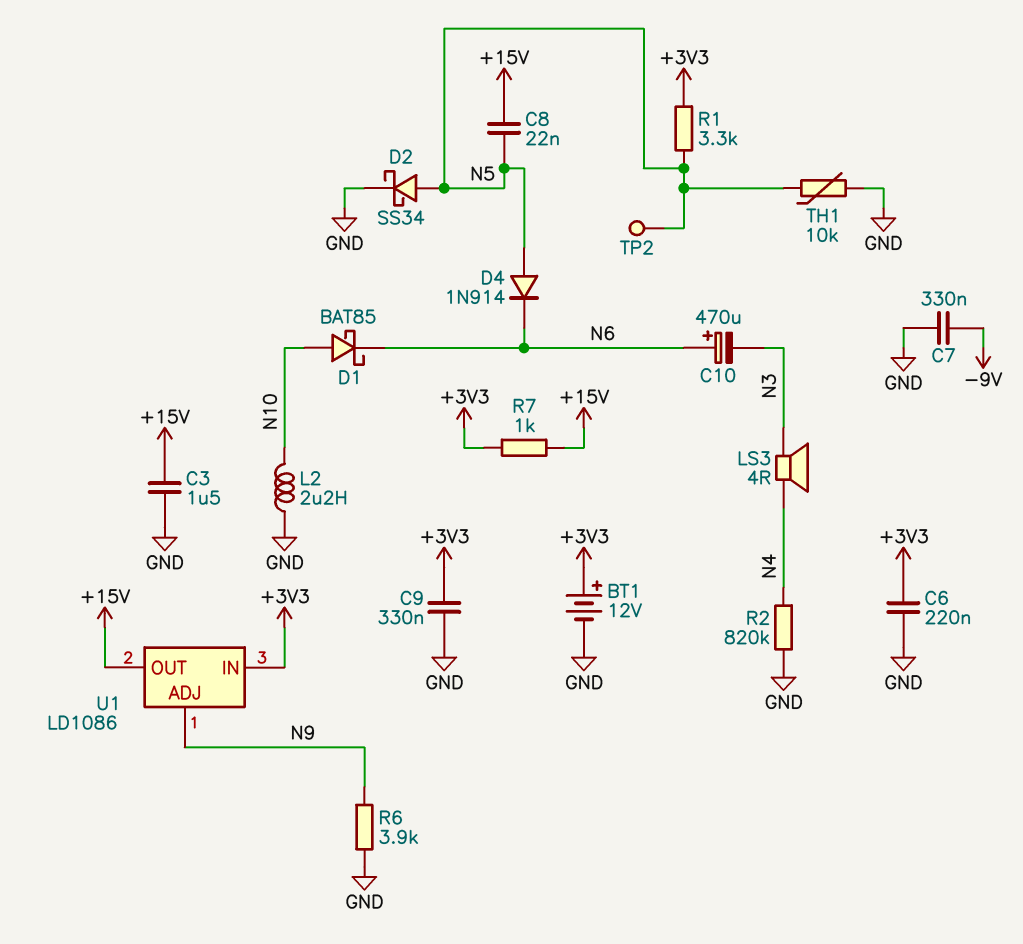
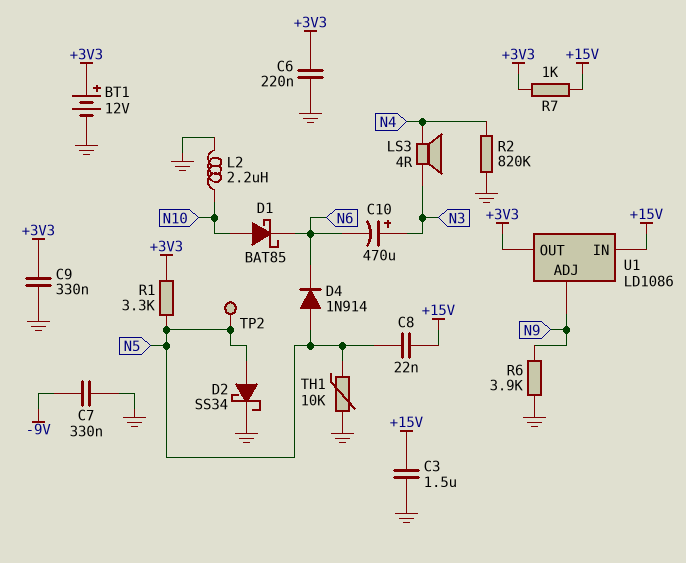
C10: 470uF (plus N6, minus N3) -> 470uF (plus N3, minus N6)
U1 pin IN: +3V3 -> +15V
U1 pin OUT: +15V -> +3V3

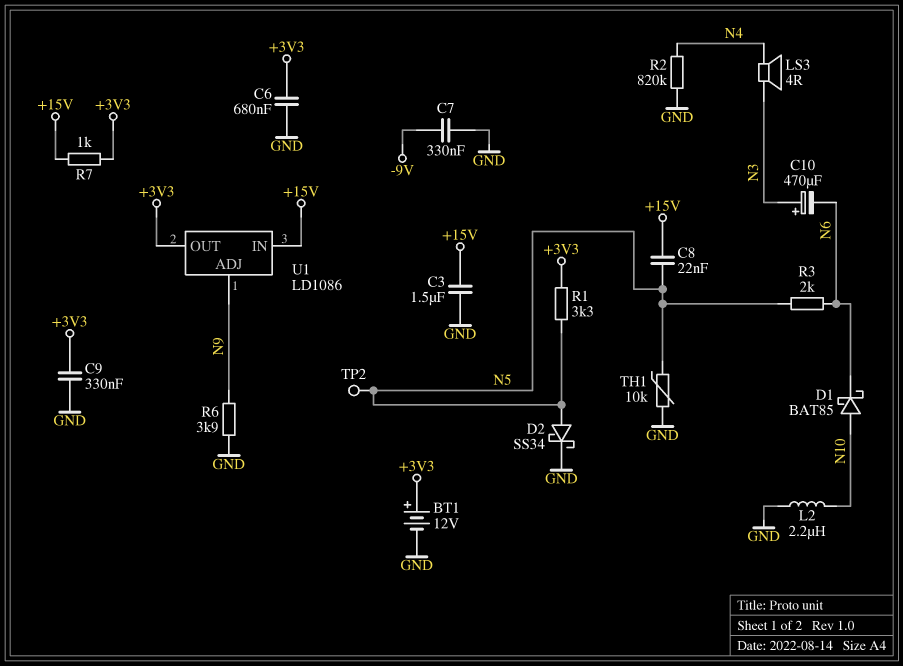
C6: 220nF (+3V3, GND) -> 680nF (+3V3, GND)
D4: diode 1N914 (A N5, K N6) -> none
R3: none -> 2k (N5, N6)

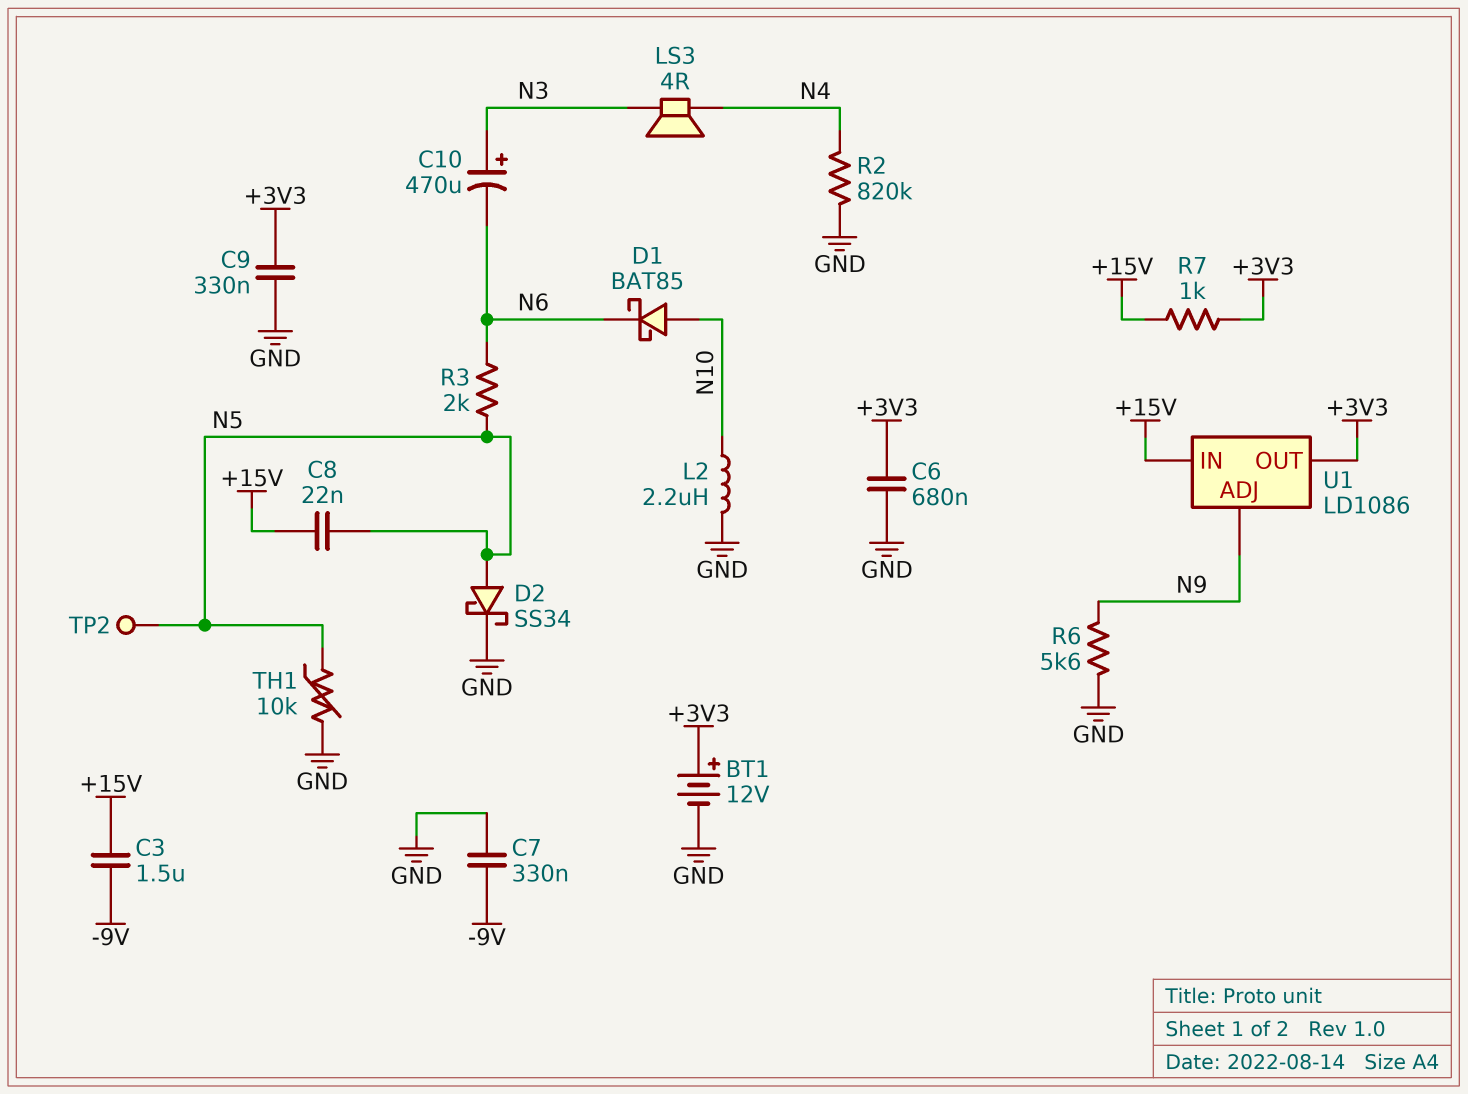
C3: 1.5uF (+15V, GND) -> 1.5uF (+15V, -9V)
R1: 3.3k (+3V3, N5) -> none
R6: 3.9k (GND, N9) -> 5.6k (GND, N9)

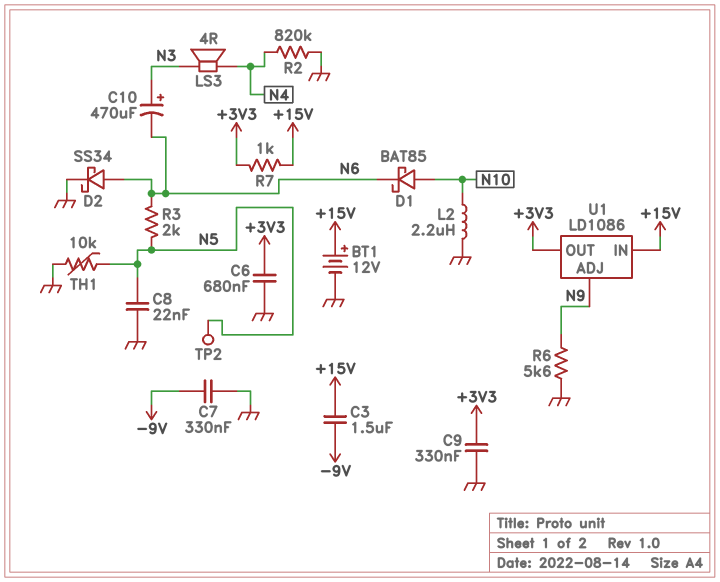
BT1: 12V (plus +3V3, minus GND) -> 12V (plus +15V, minus GND)
C8: 22nF (+15V, N5) -> 22nF (GND, N5)
D2: schottky SS34 (A N5, K GND) -> schottky SS34 (A N6, K GND)

